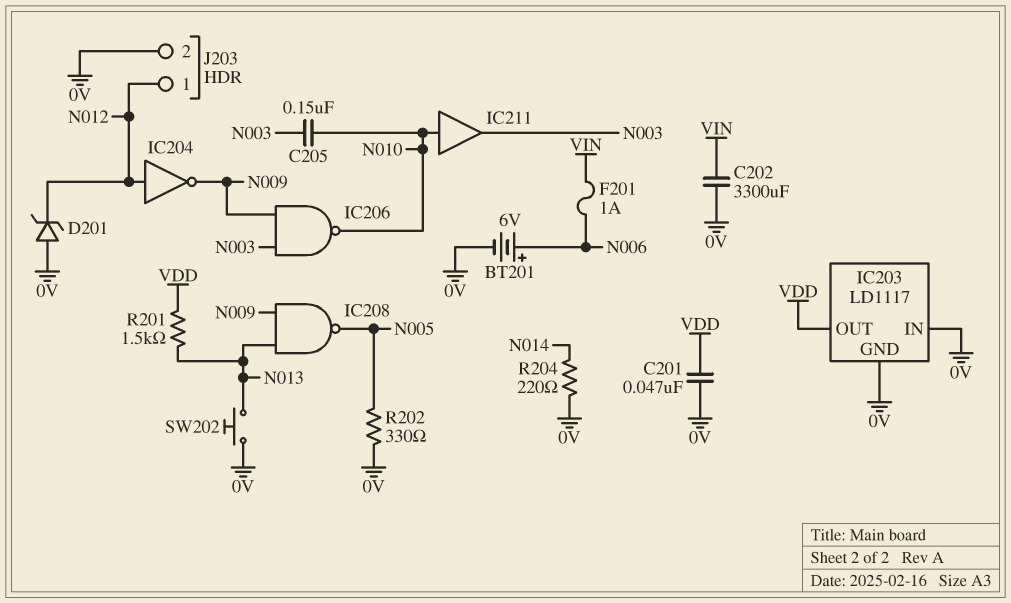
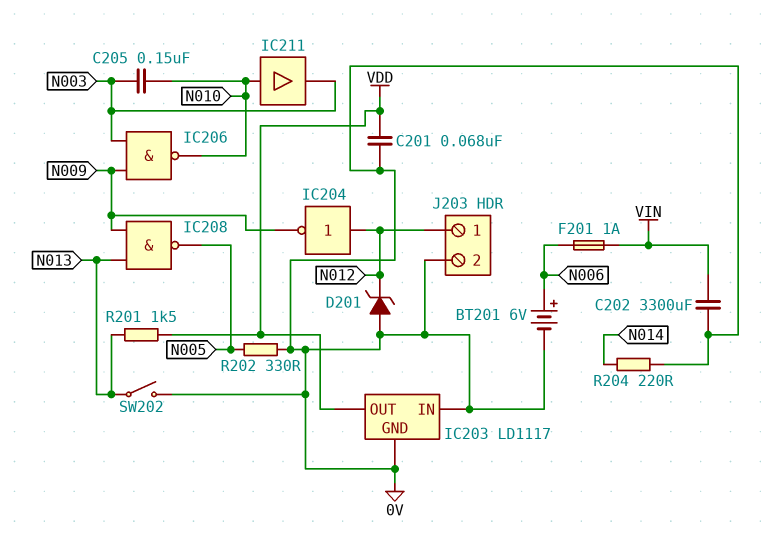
C201: 47nF (0V, VDD) -> 68nF (0V, VDD)
SW202: button (0V, N013) -> switch (0V, N013)

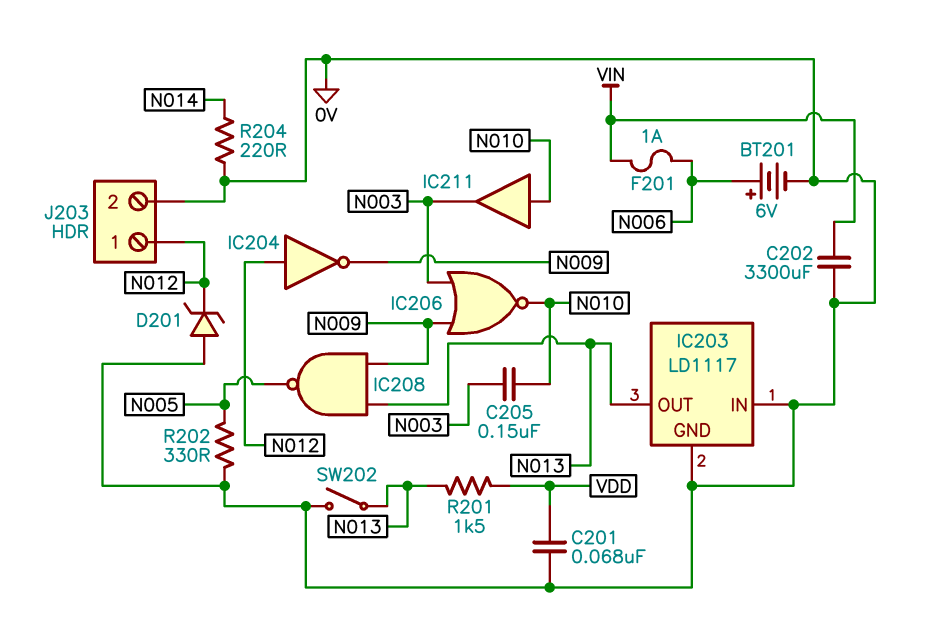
IC203 pin OUT: VDD -> N013
IC206: NAND (in N003, in N009, out N010) -> NOR (in N003, in N009, out N010)

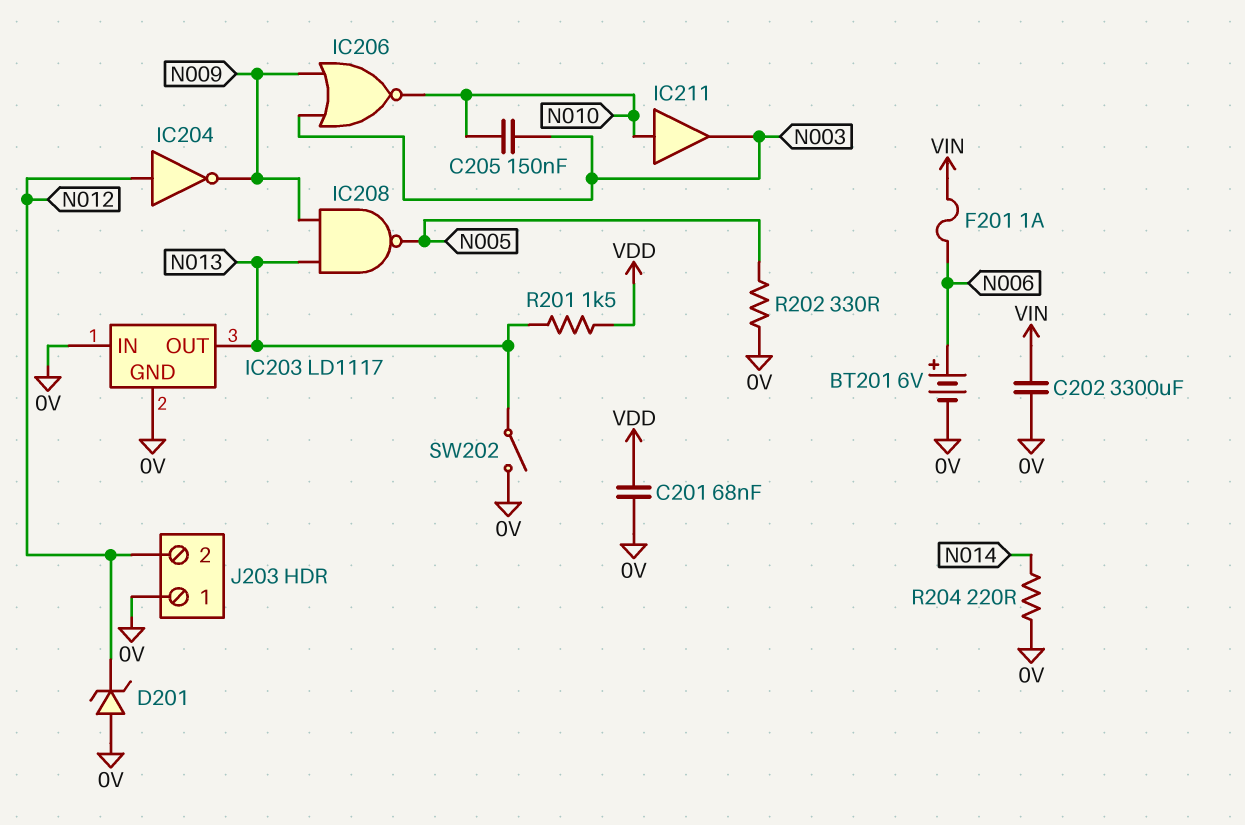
J203 pin 1: N012 -> 0V
J203 pin 2: 0V -> N012

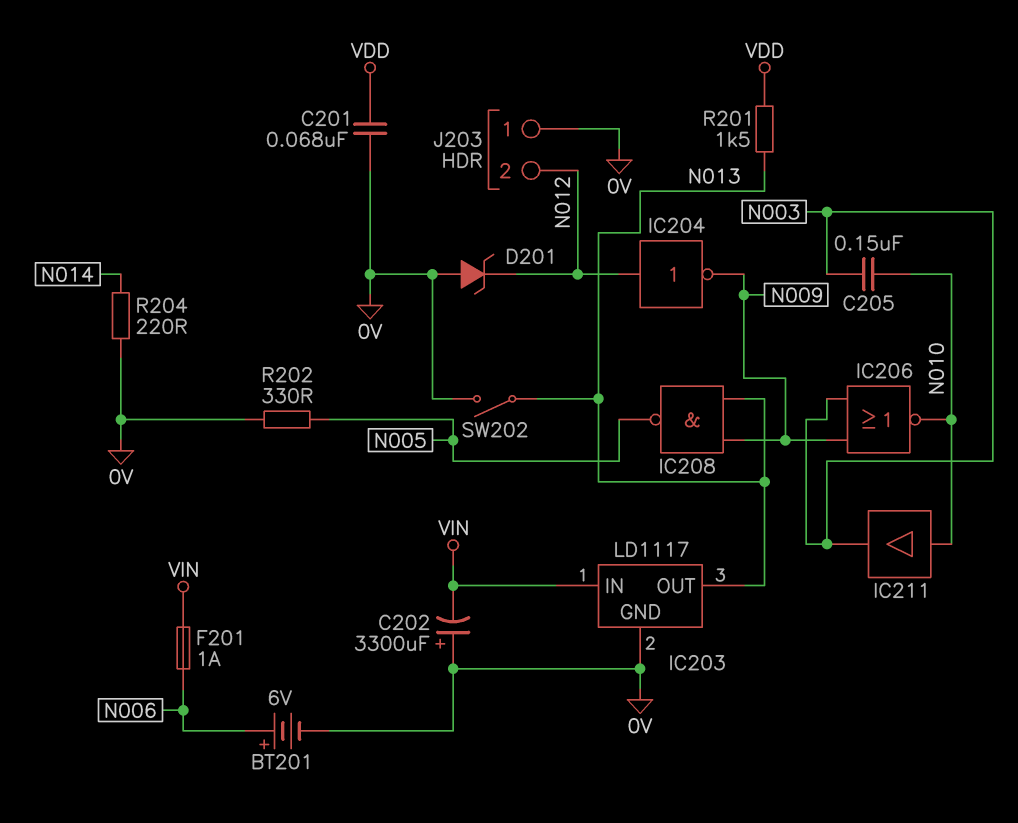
C202: 3300uF (0V, VIN) -> 3300uF (plus 0V, minus VIN)
IC203 pin IN: 0V -> VIN

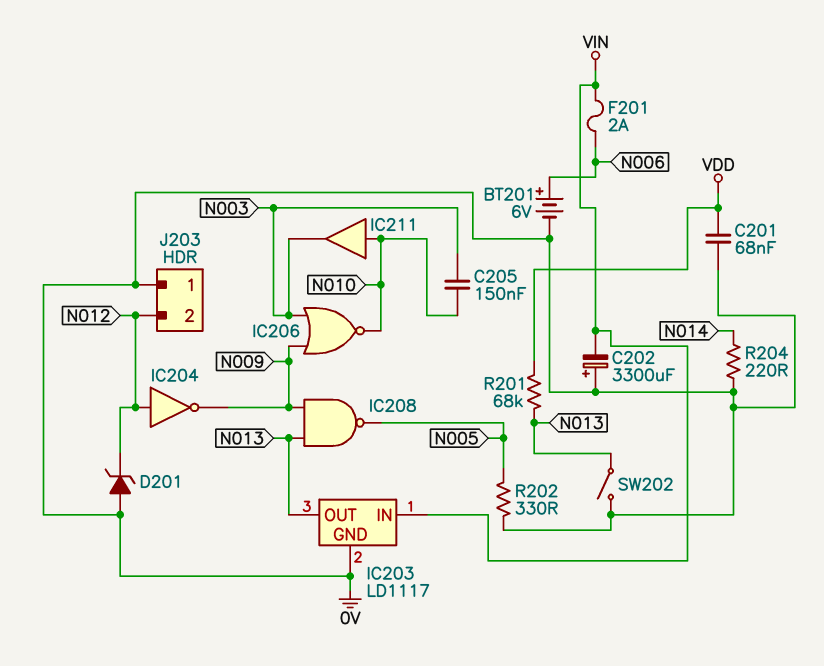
F201: 1A (N006, VIN) -> 2A (N006, VIN)
R201: 1.5k (N013, VDD) -> 68k (N013, VDD)

